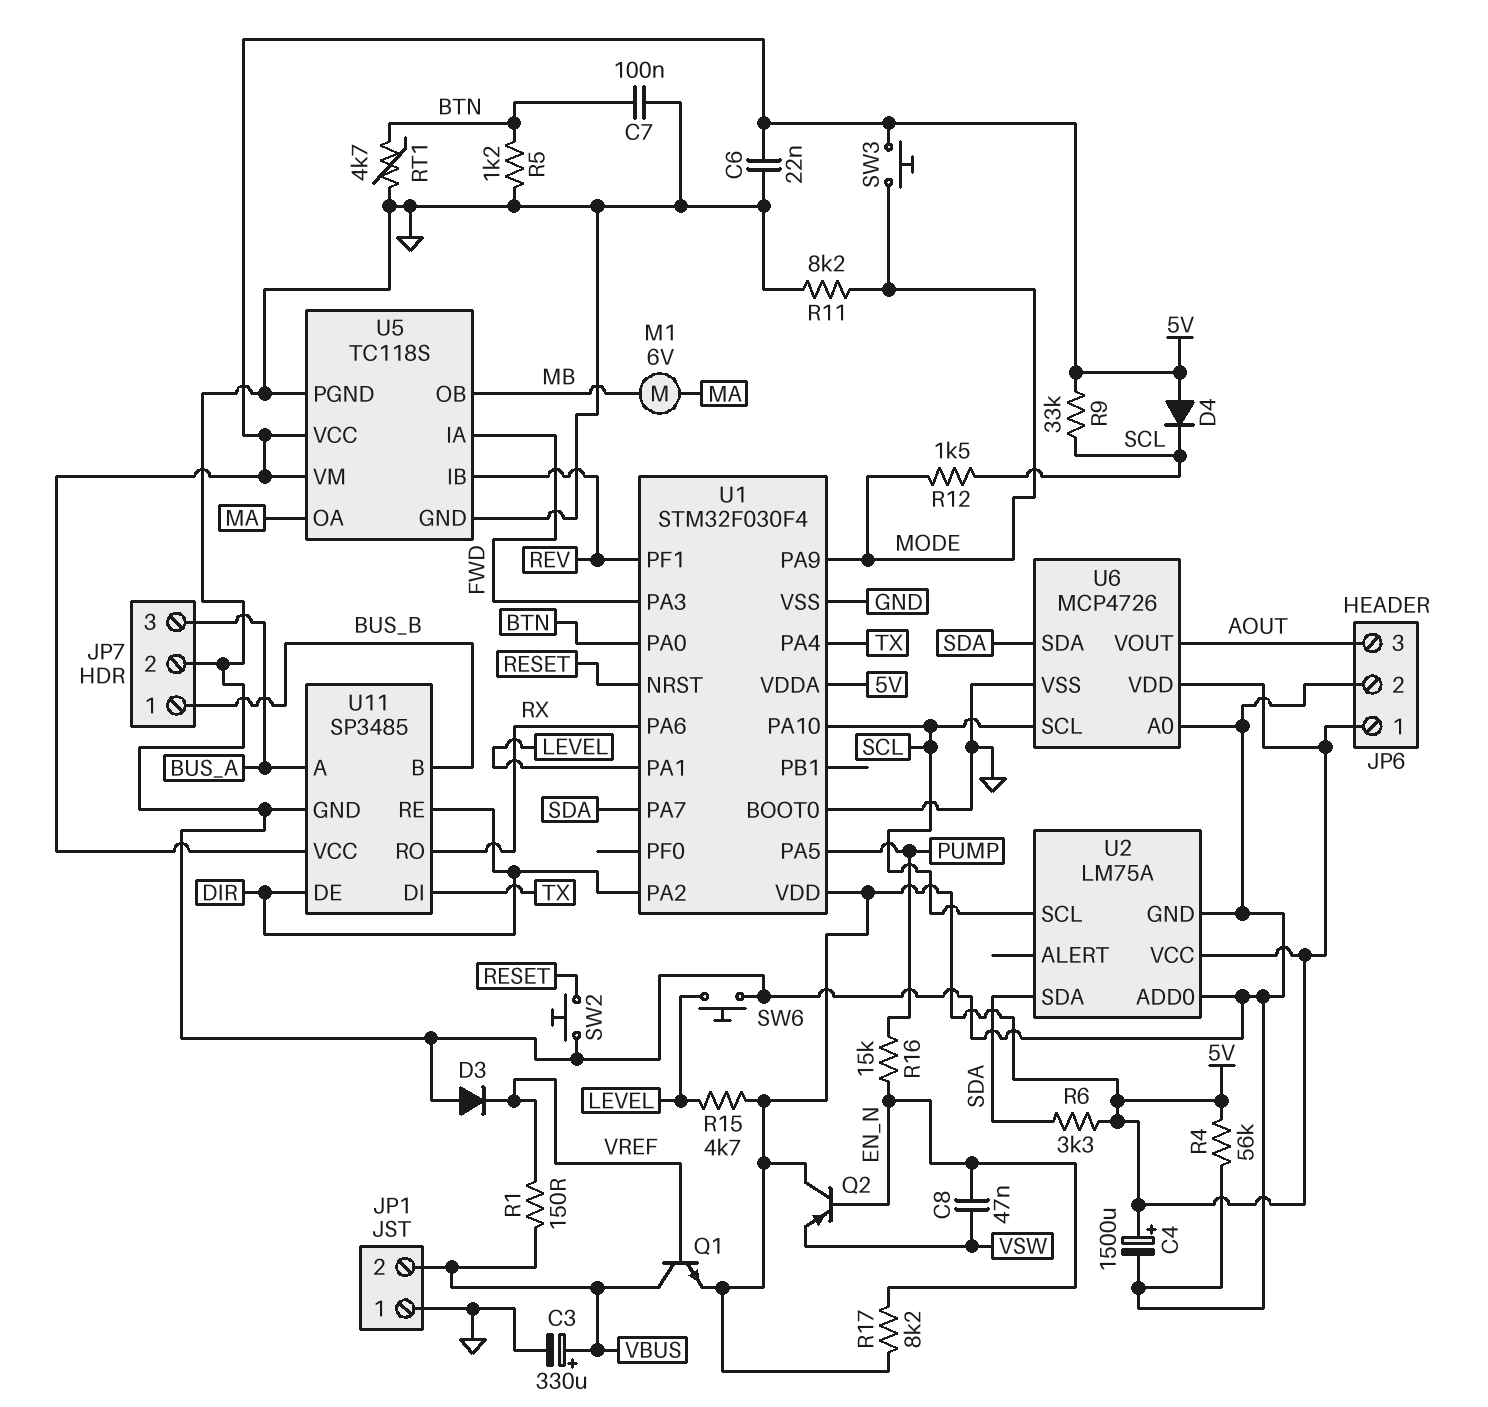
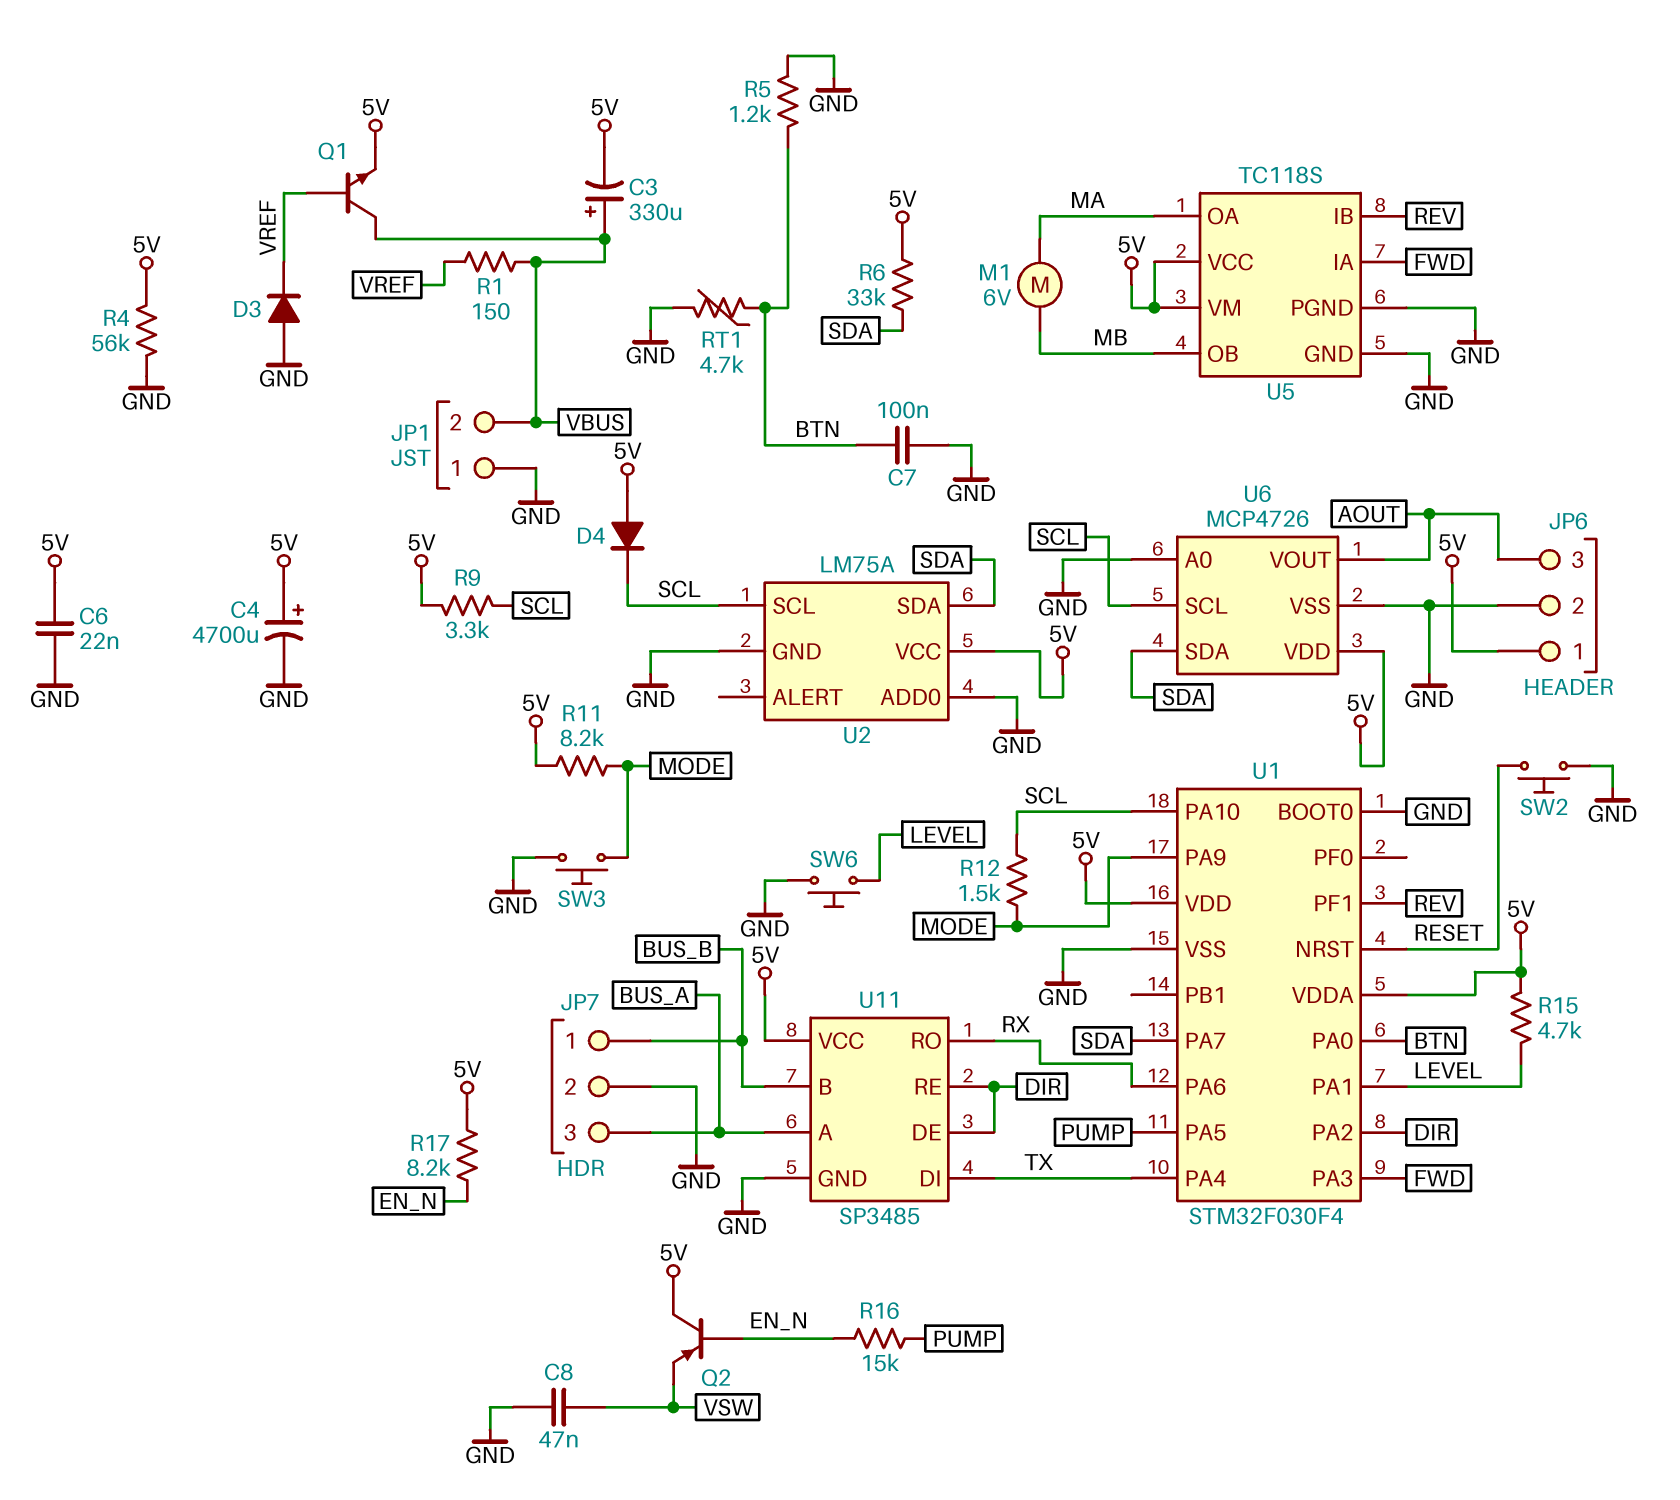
C3: 330uF (plus VBUS, minus GND) -> 330uF (plus VBUS, minus 5V)
C4: 1500uF (plus 5V, minus GND) -> 4700uF (plus 5V, minus GND)
C8: 47nF (EN_N, VSW) -> 47nF (GND, VSW)
R6: 3.3k (5V, SDA) -> 33k (5V, SDA)
R9: 33k (5V, SCL) -> 3.3k (5V, SCL)
R11: 8.2k (GND, MODE) -> 8.2k (5V, MODE)
SW3: button (5V, MODE) -> button (GND, MODE)

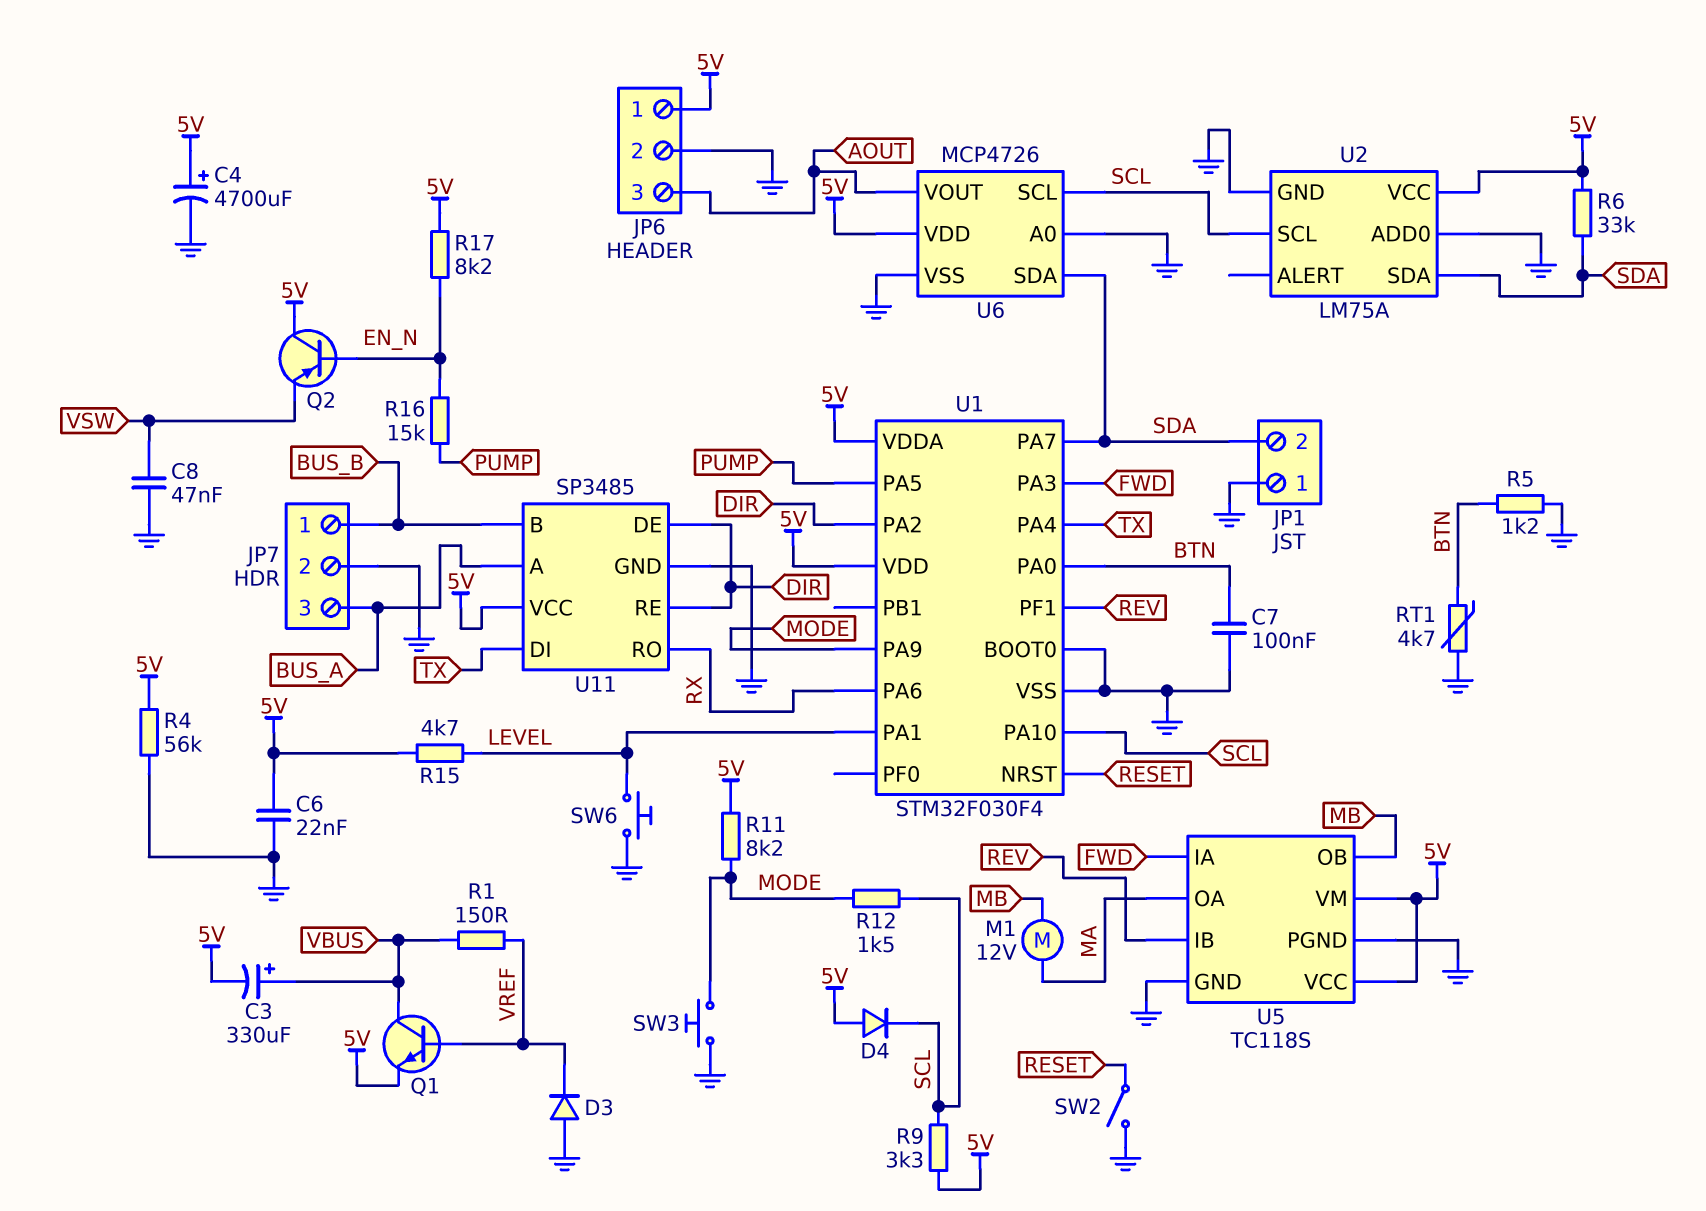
JP1 pin 2: VBUS -> SDA
M1: motor 6V (MA, MB) -> motor 12V (MA, MB)
SW2: button (GND, RESET) -> switch (GND, RESET)

